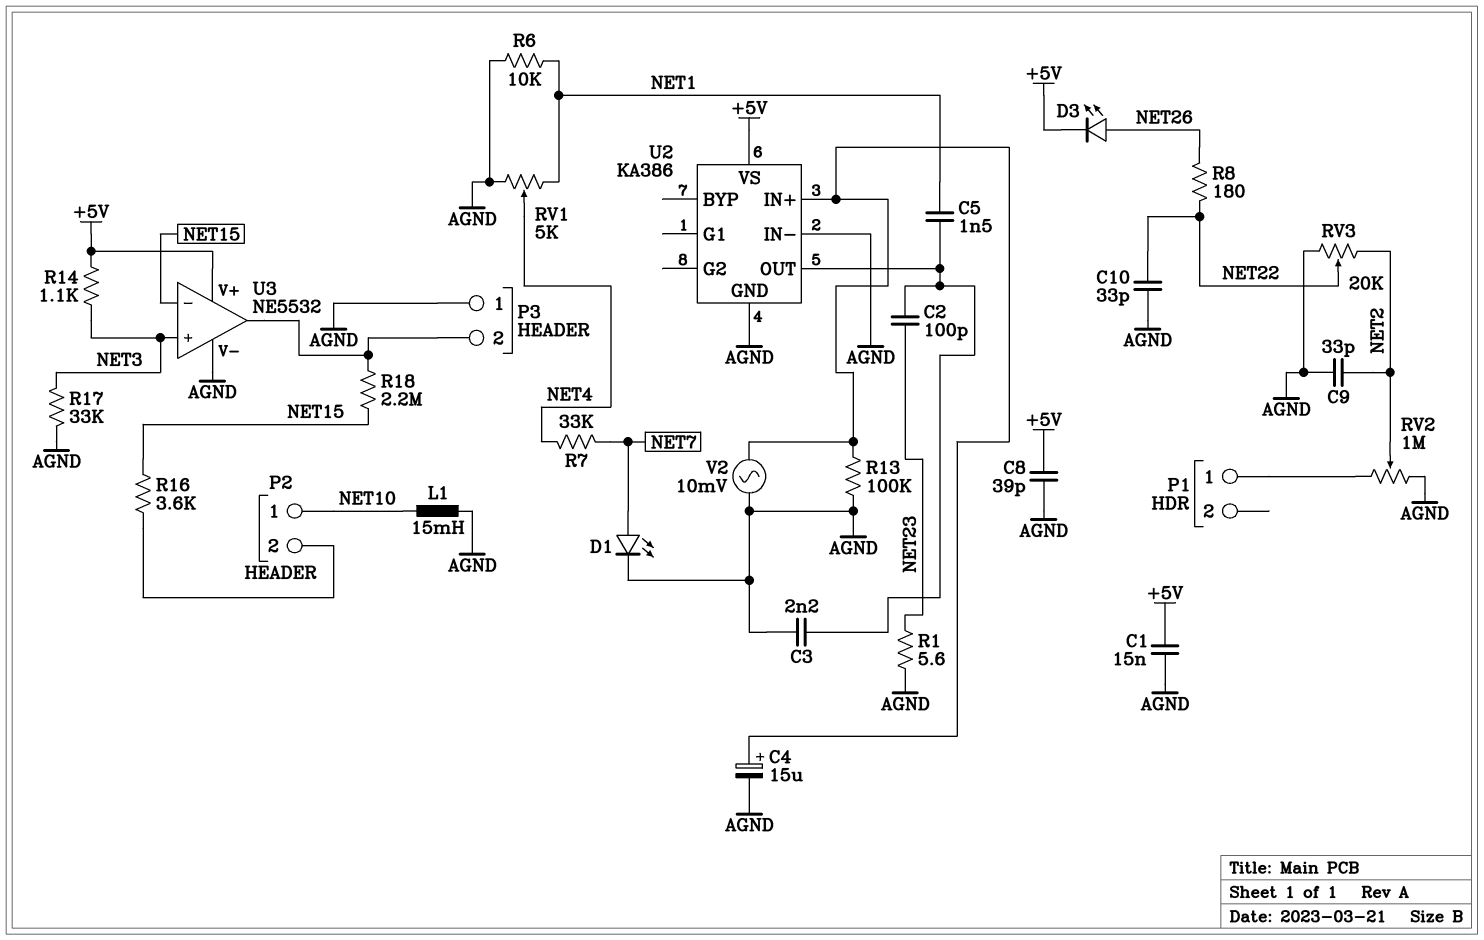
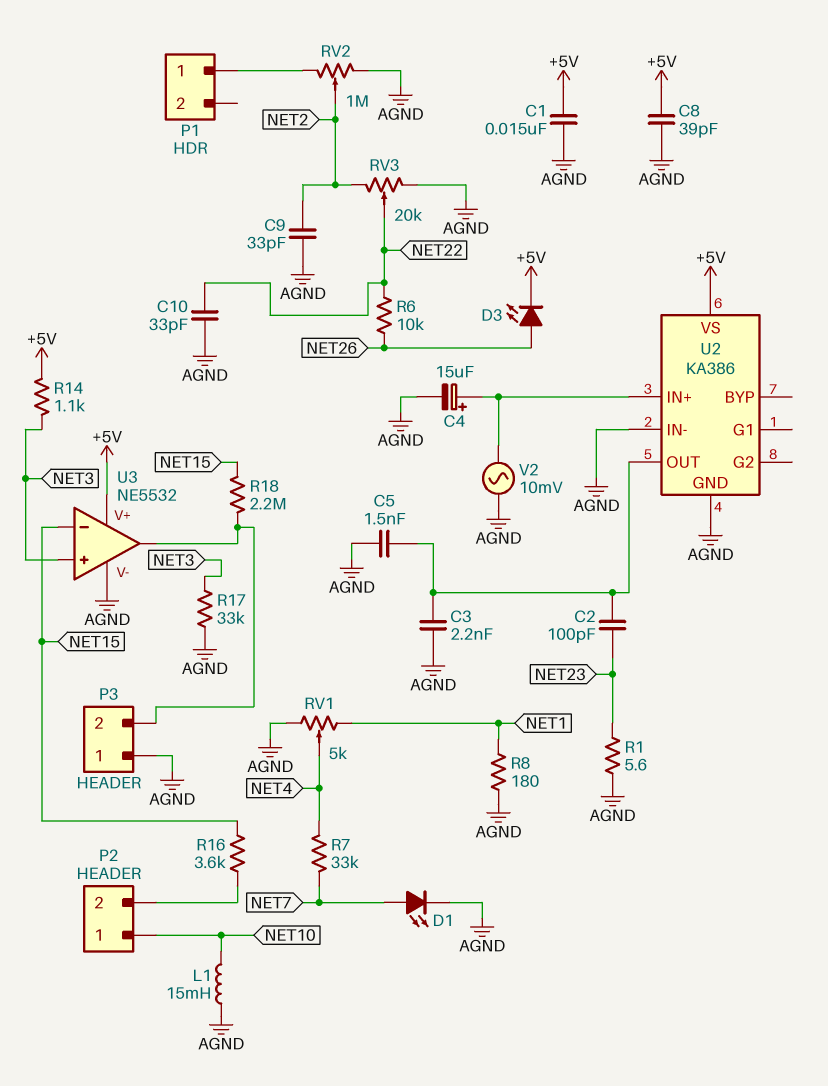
C5: 1.5nF (NET1, U2/OUT) -> 1.5nF (AGND, U2/OUT)
R6: 10k (AGND, NET1) -> 10k (NET22, NET26)
R8: 180 (NET22, NET26) -> 180 (AGND, NET1)
R13: 100k (AGND, U2/IN+) -> none

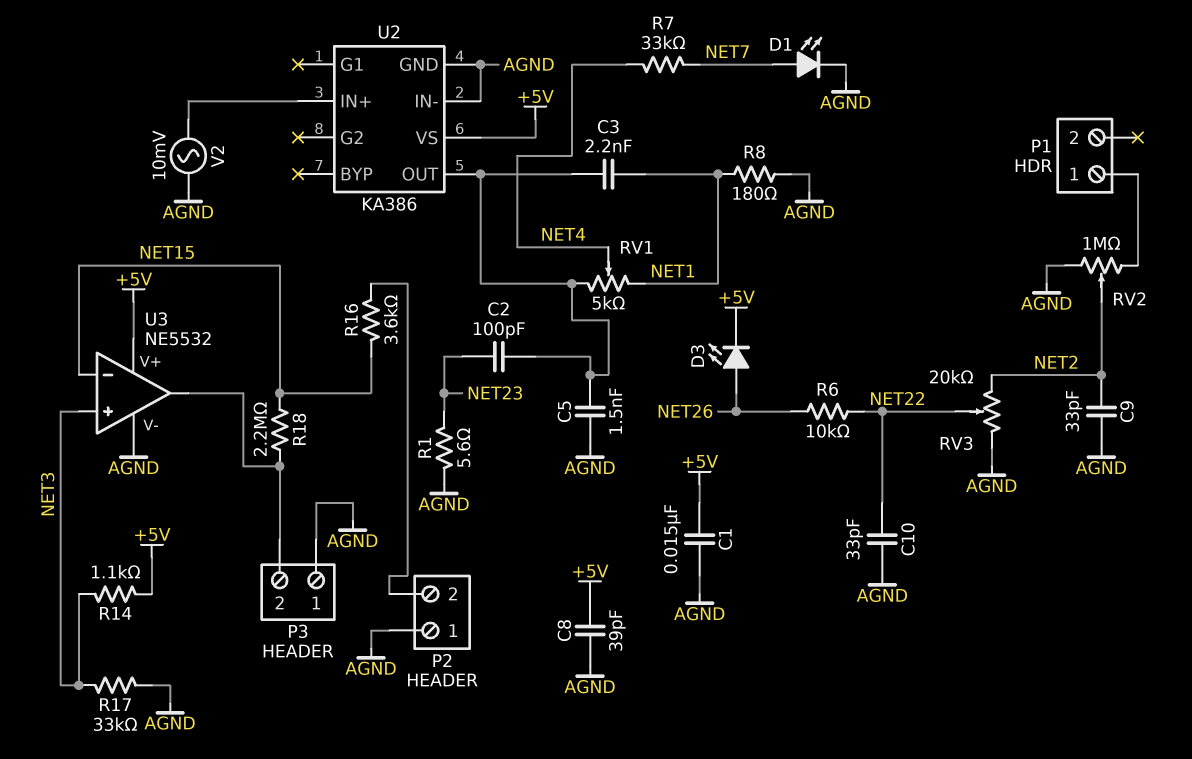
C3: 2.2nF (AGND, U2/OUT) -> 2.2nF (NET1, U2/OUT)
C4: 15uF (plus U2/IN+, minus AGND) -> none
L1: 15mH (AGND, NET10) -> none
P2 pin 1: NET10 -> AGND
RV1: 5k (AGND, NET1, wiper NET4) -> 5k (NET1, U2/OUT, wiper NET4)

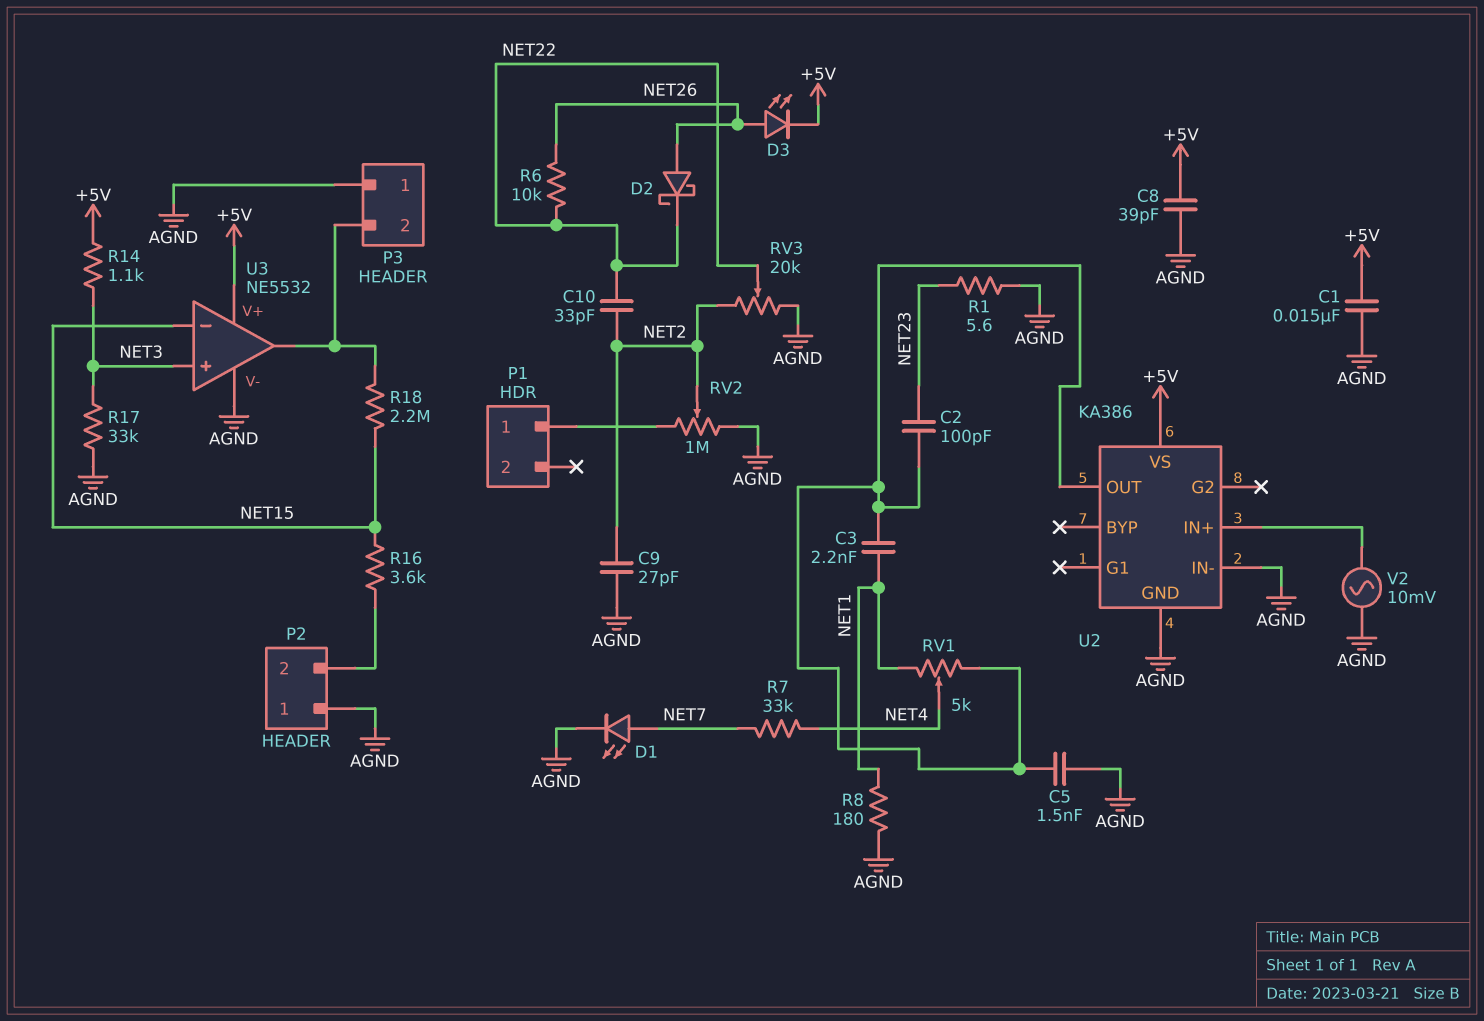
C9: 33pF (AGND, NET2) -> 27pF (AGND, NET2)
C10: 33pF (AGND, NET22) -> 33pF (NET2, NET22)
D2: none -> schottky (A NET26, K NET22)

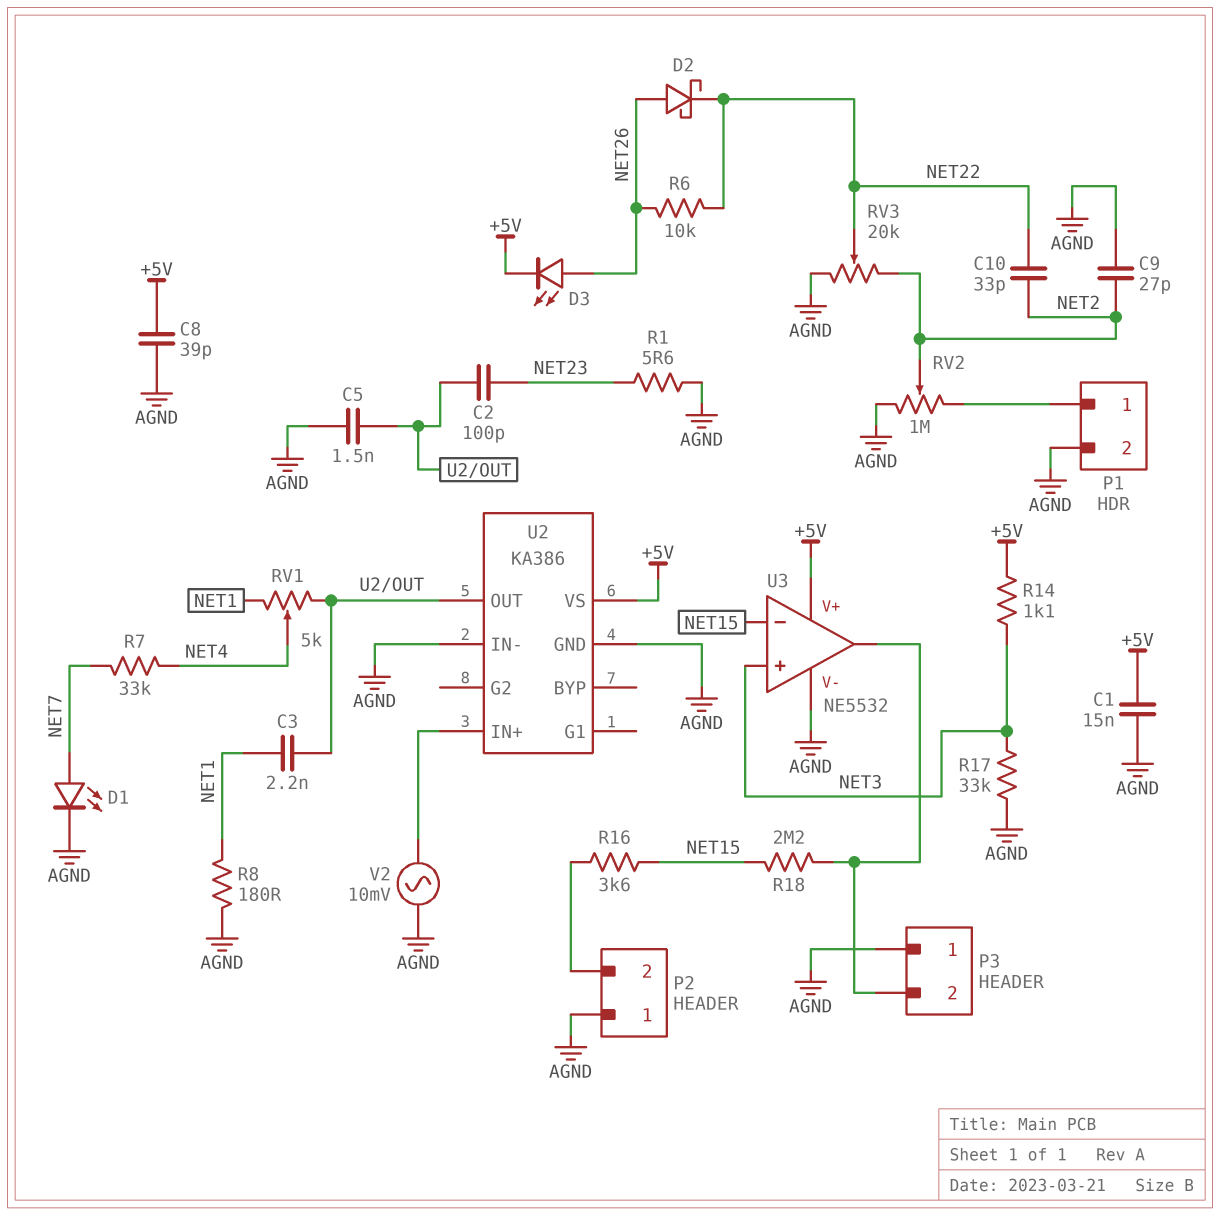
P1 pin 2: none -> AGND

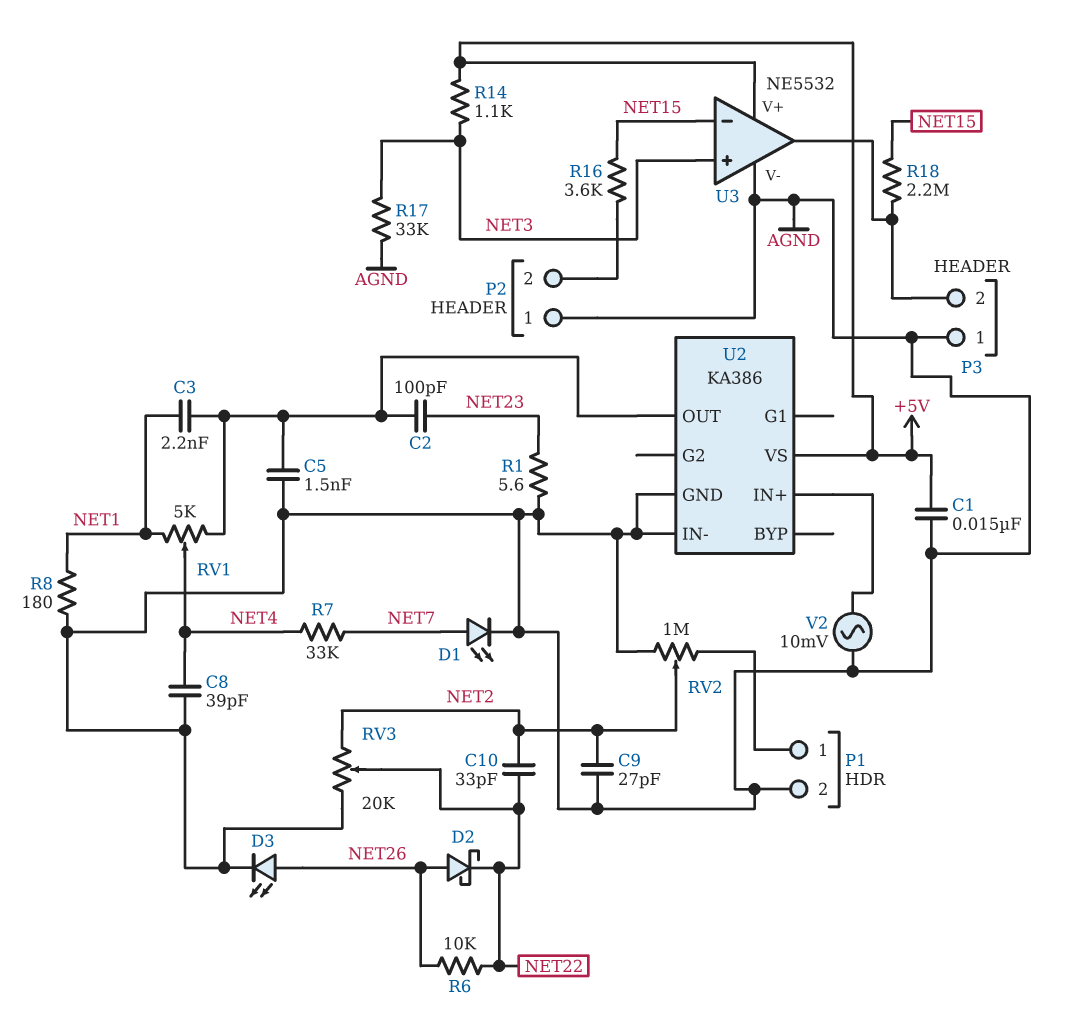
C8: 39pF (+5V, AGND) -> 39pF (AGND, NET4)
D3: LED (A NET26, K +5V) -> LED (A NET26, K AGND)

